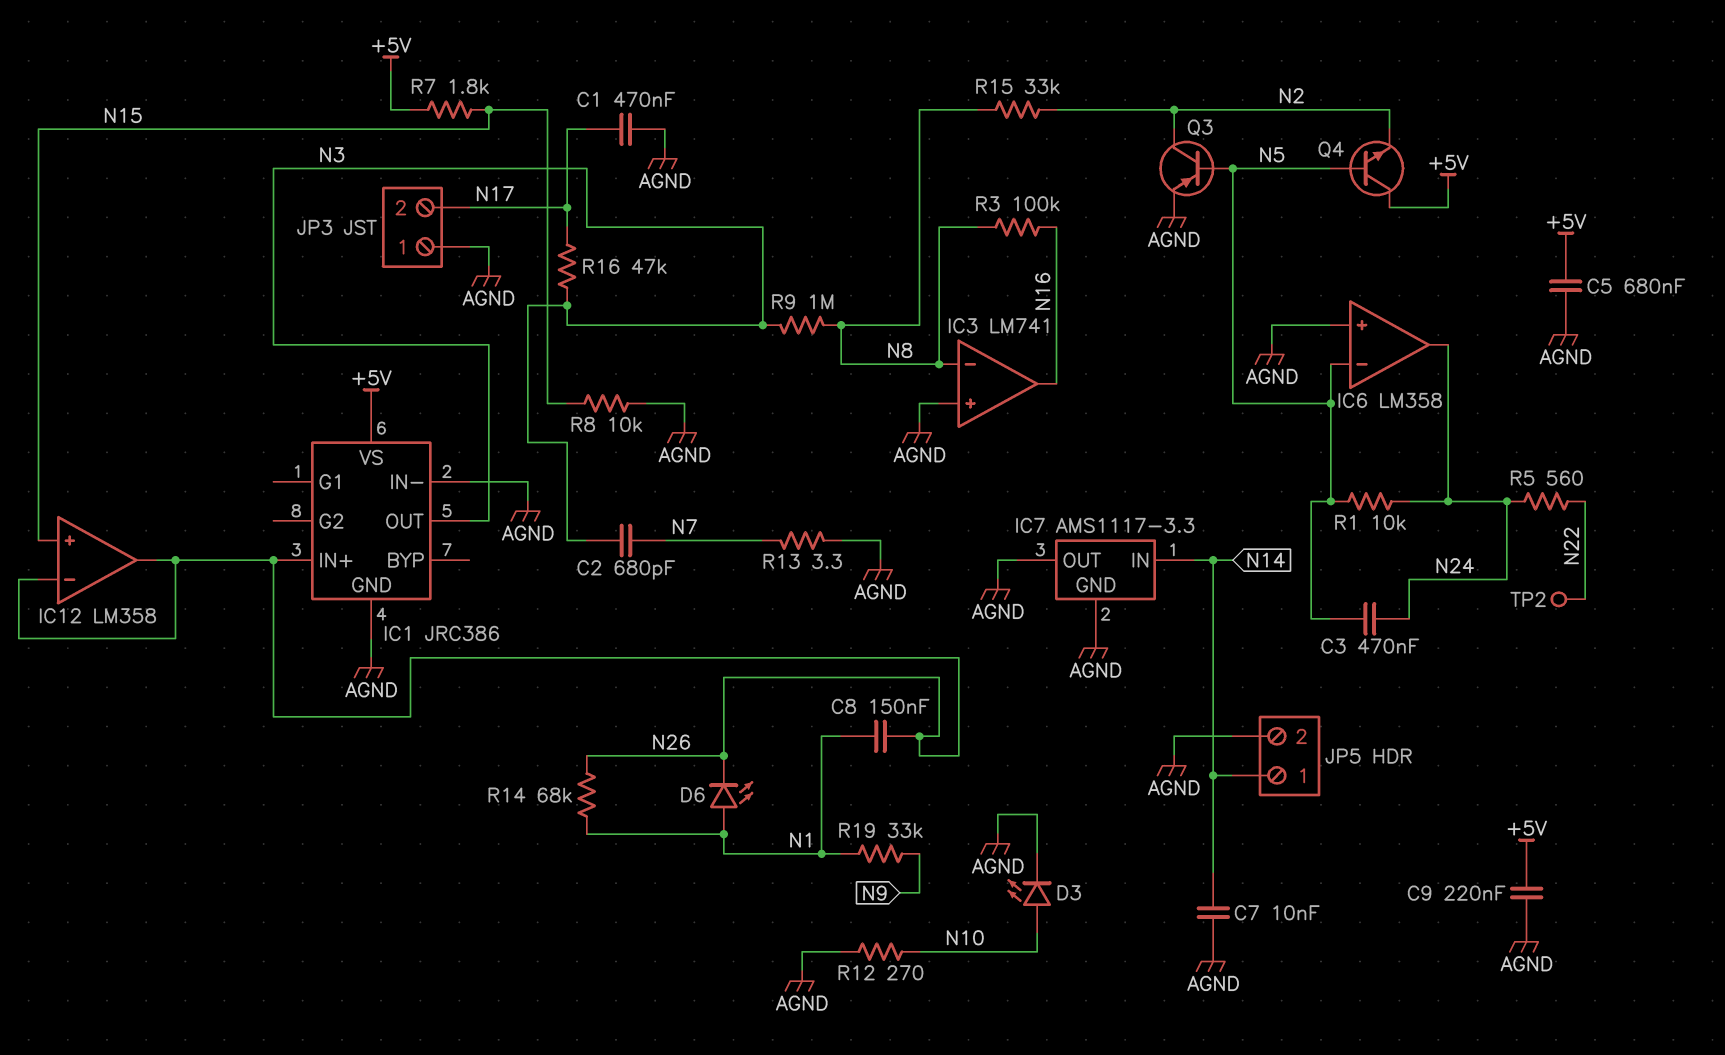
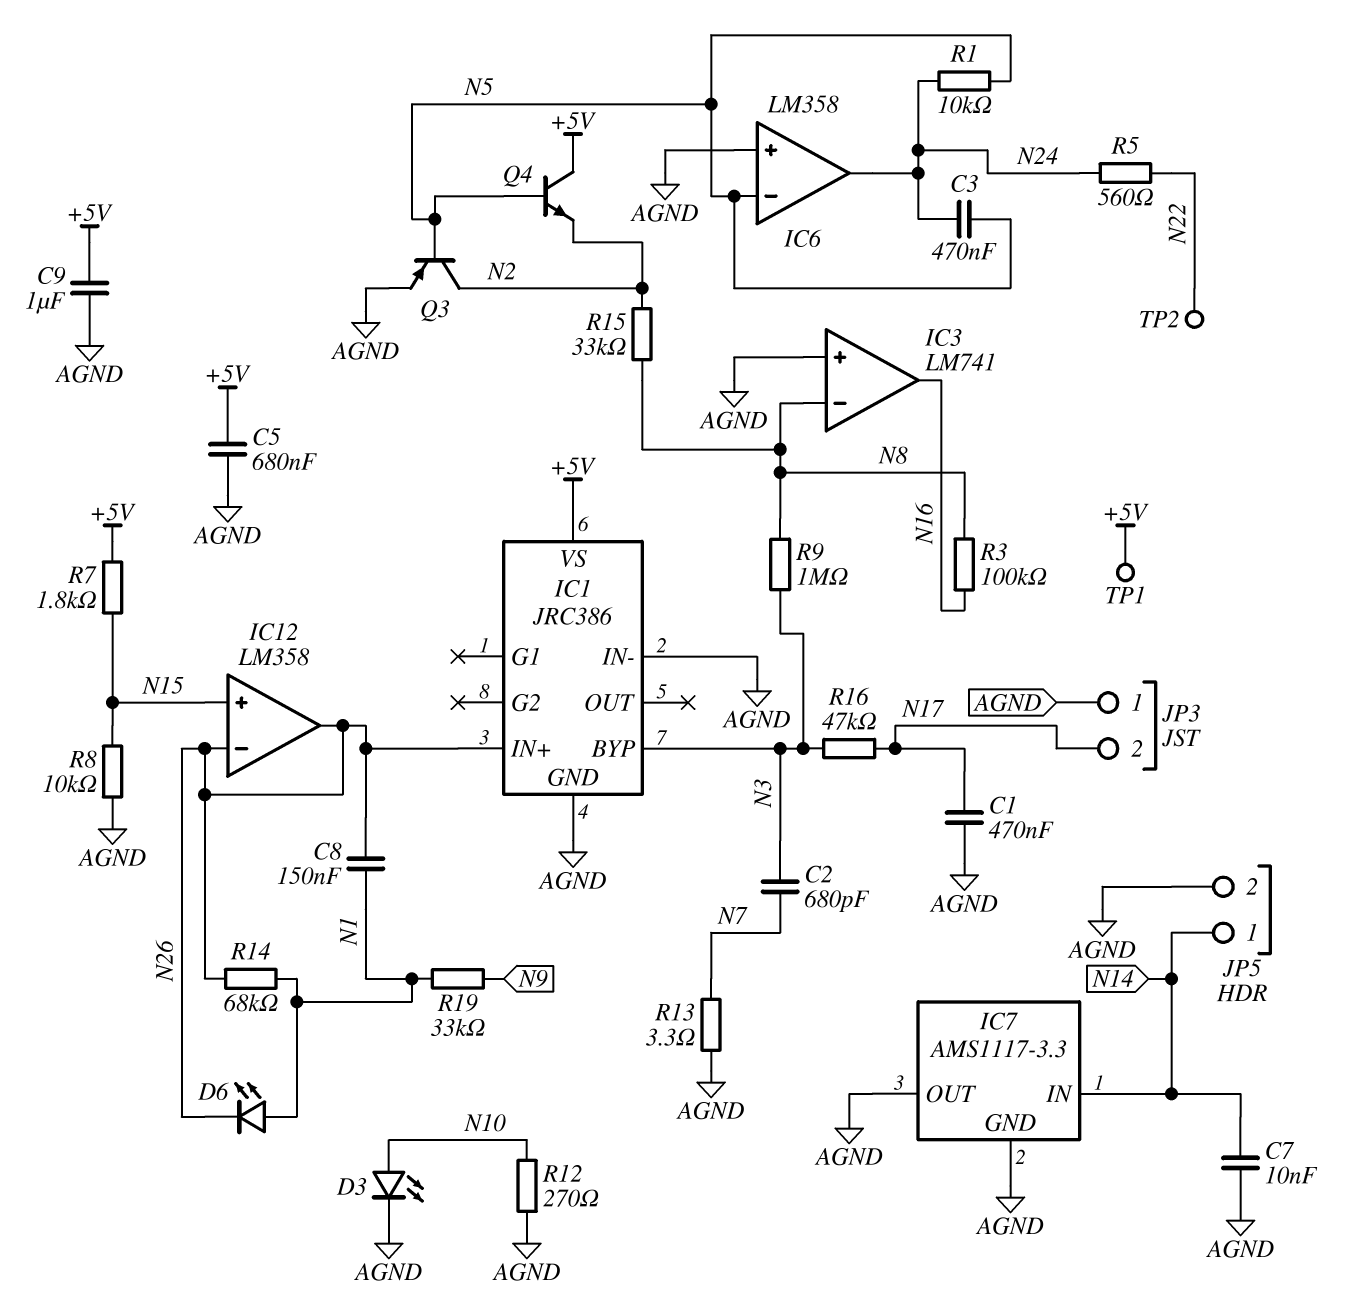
C9: 220nF (+5V, AGND) -> 1uF (+5V, AGND)
IC1 pin BYP: none -> N3
IC1 pin OUT: N3 -> none
TP1: none -> test point (+5V)

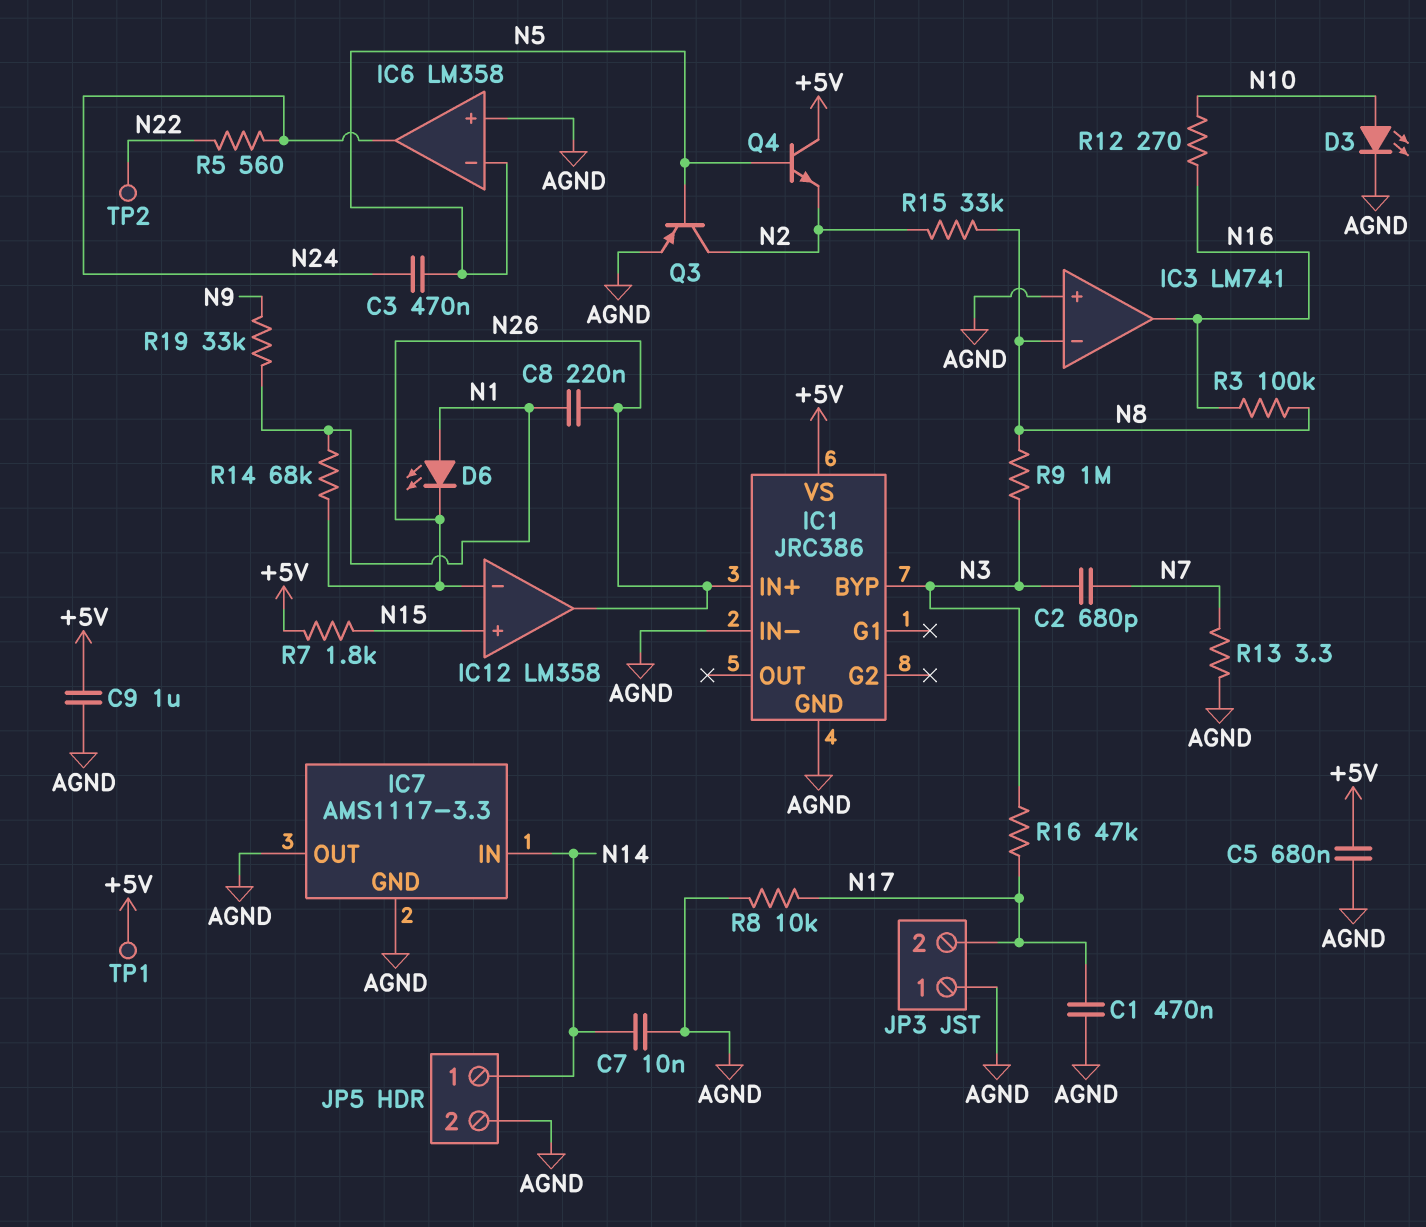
C8: 150nF (N1, N26) -> 220nF (N1, N26)
R1: 10k (N5, N24) -> none
R8: 10k (AGND, N15) -> 10k (AGND, N17)
R12: 270 (AGND, N10) -> 270 (N10, N16)

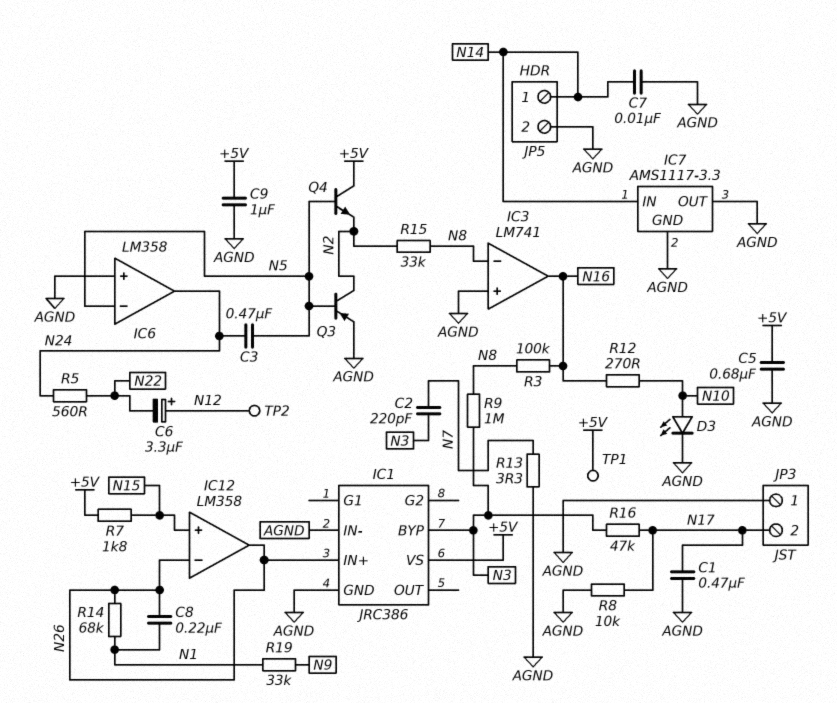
C2: 680pF (N3, N7) -> 220pF (N3, N7)
C6: none -> 3.3uF (plus N12, minus N22)
D6: LED (A N1, K N26) -> none
TP2: test point (N22) -> test point (N12)

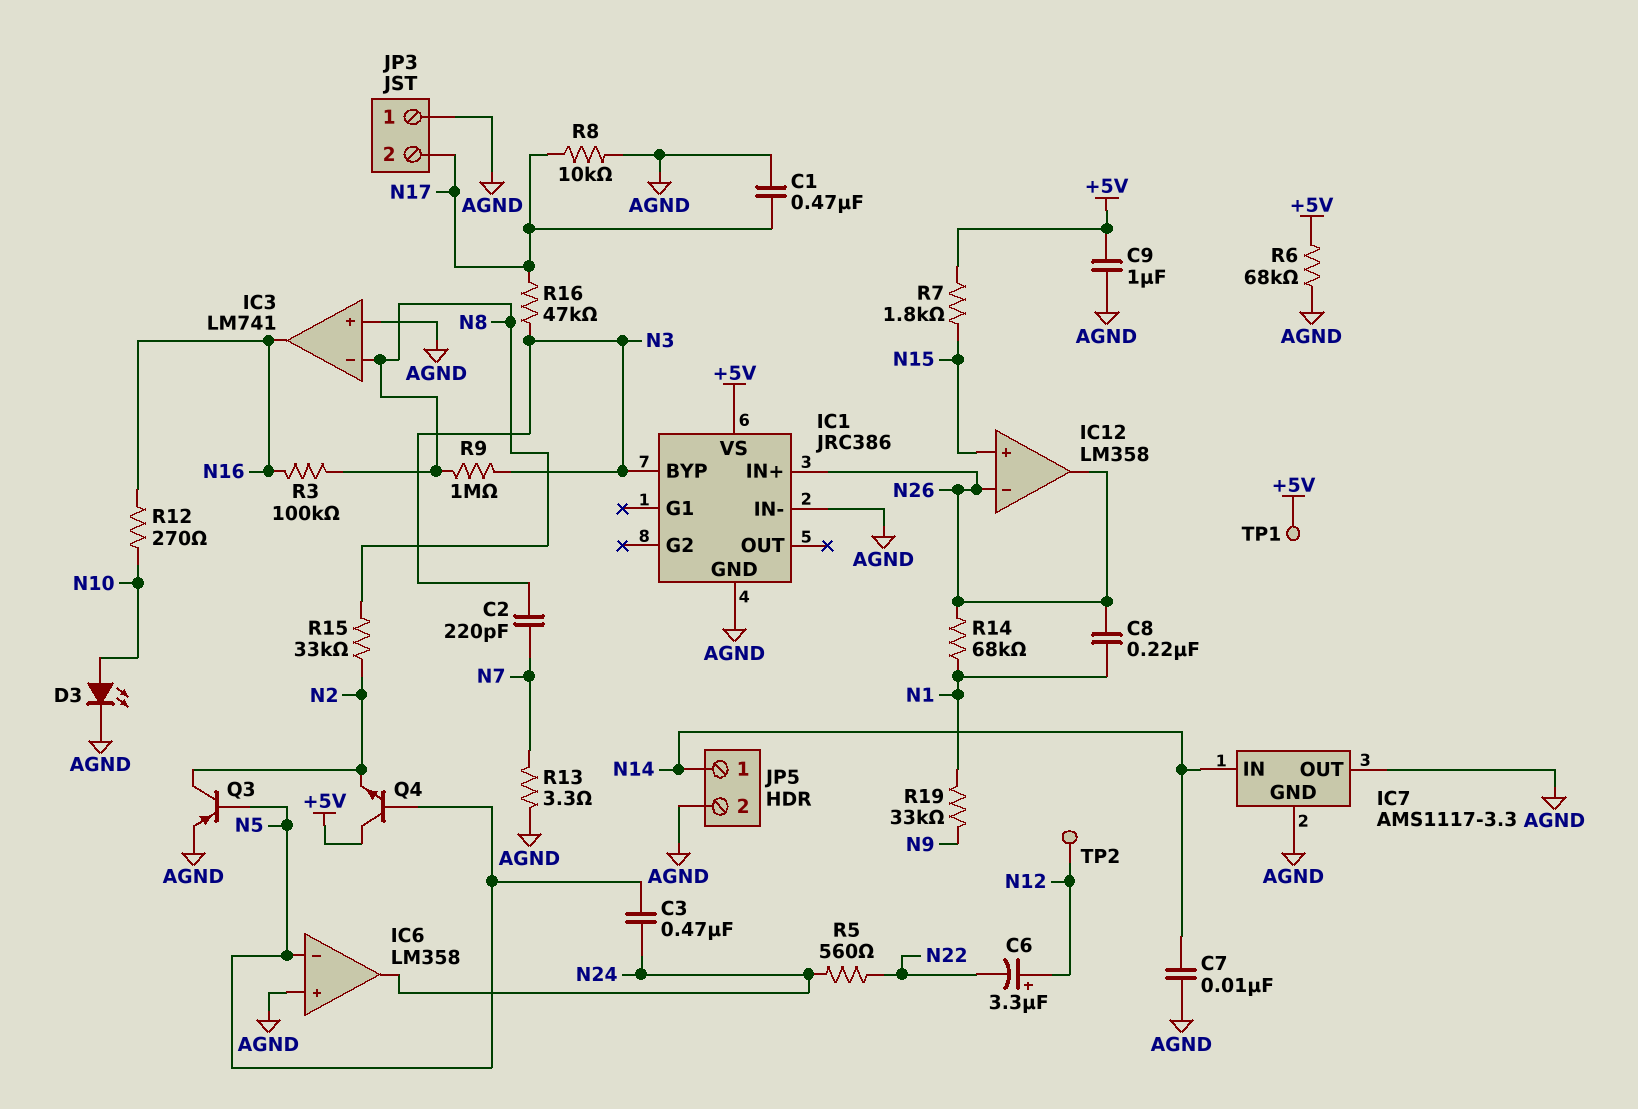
C5: 680nF (+5V, AGND) -> none
R6: none -> 68k (+5V, AGND)

